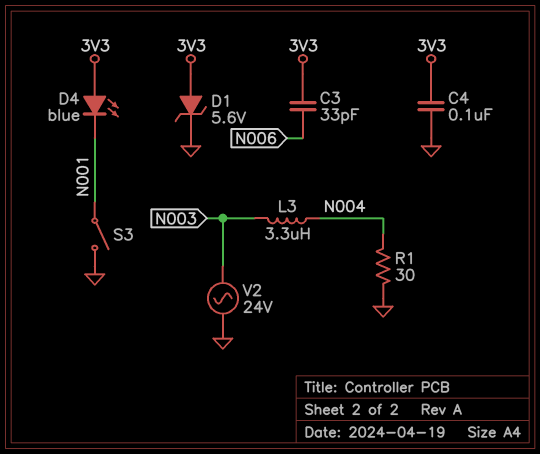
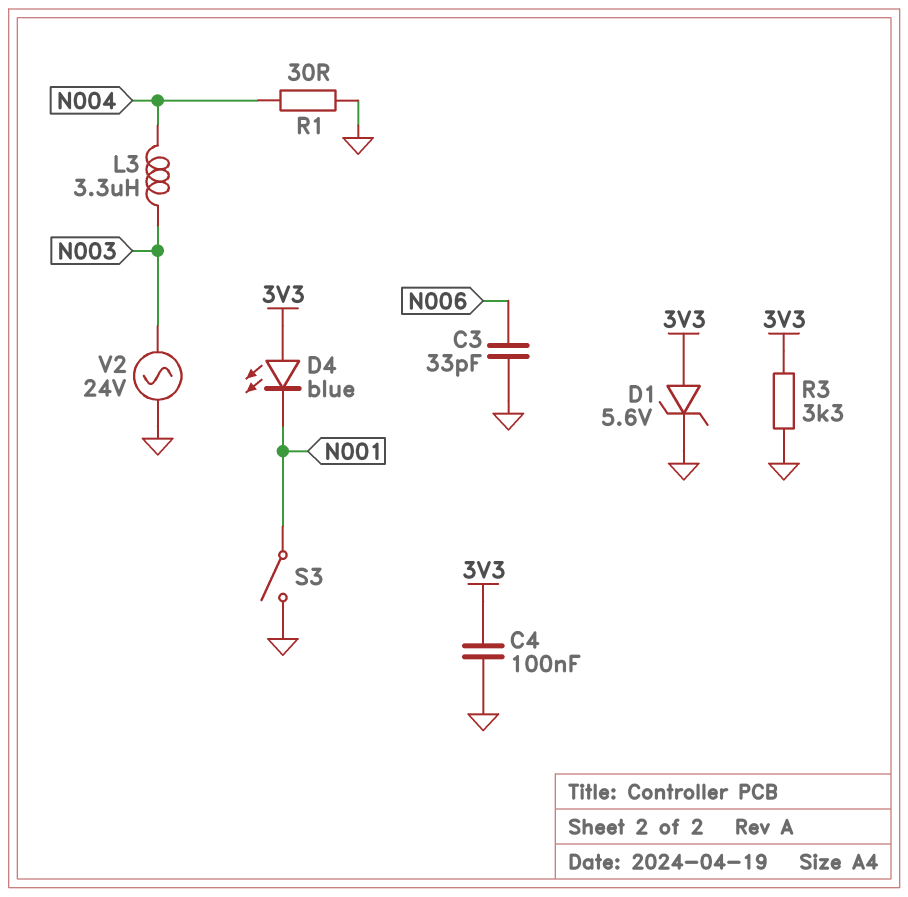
C3: 33pF (3V3, N006) -> 33pF (GND, N006)
R3: none -> 3.3k (3V3, GND)

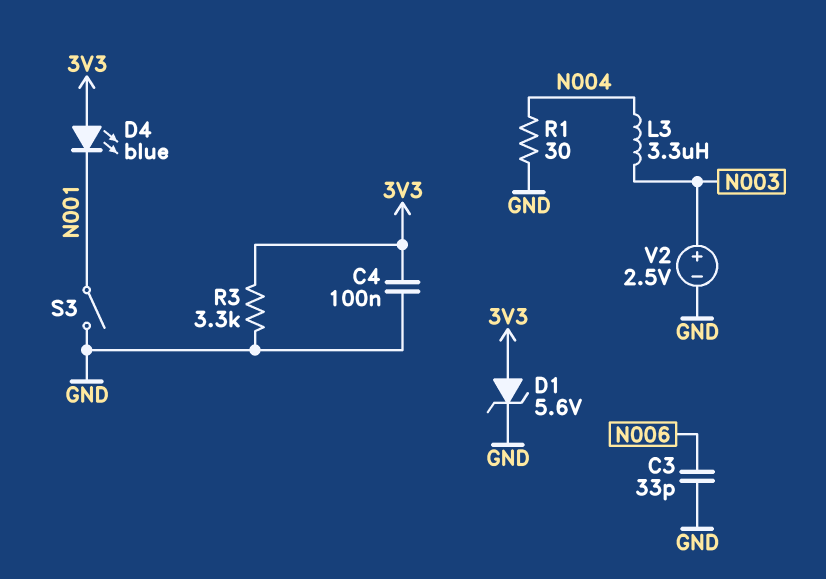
V2: AC 24V (GND, N003) -> 2.5V (plus N003, minus GND)

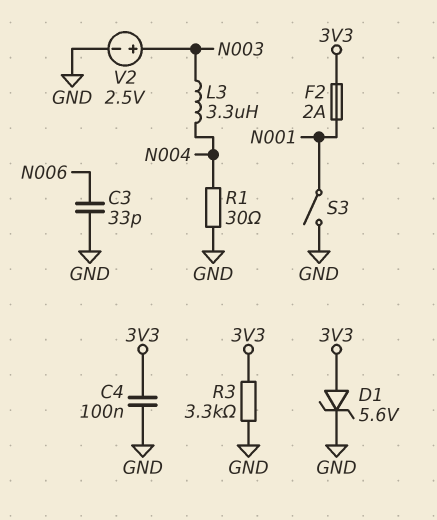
D4: LED blue (A 3V3, K N001) -> none
F2: none -> 2A (3V3, N001)

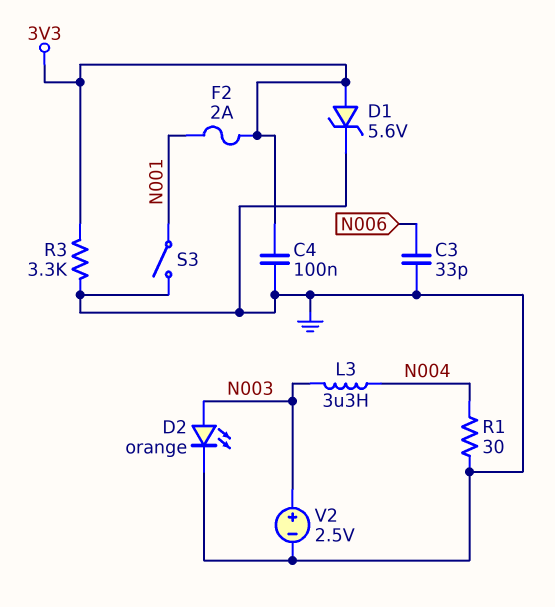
D2: none -> LED orange (A N003, K GND)

